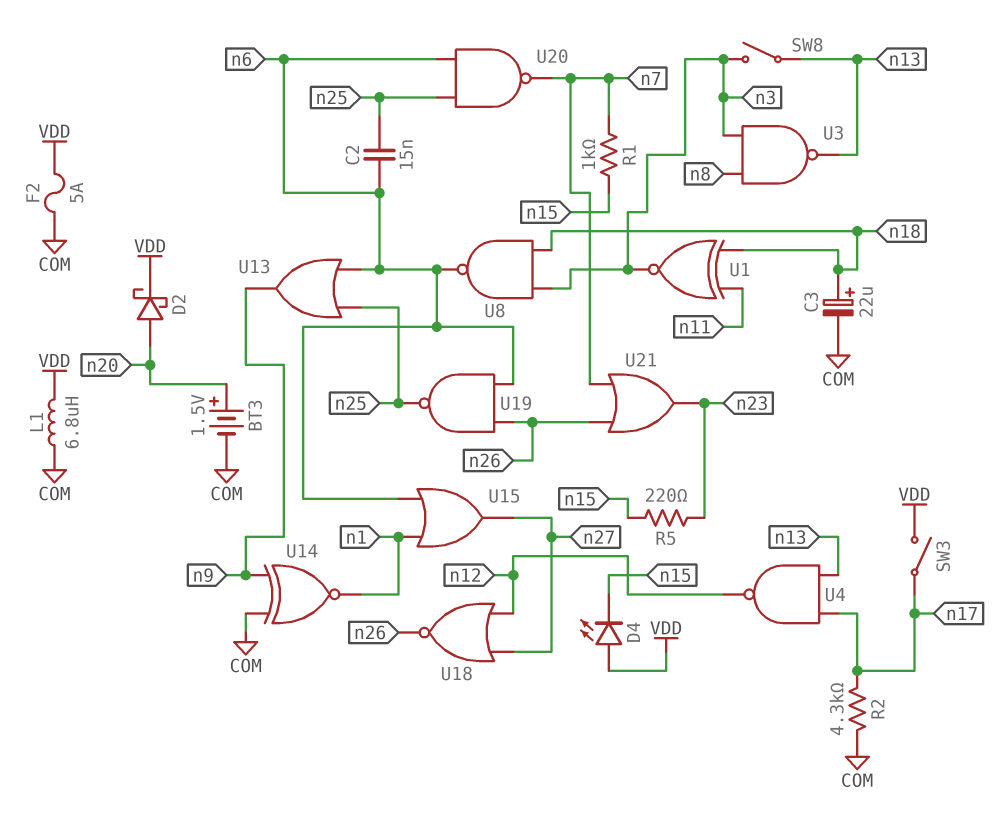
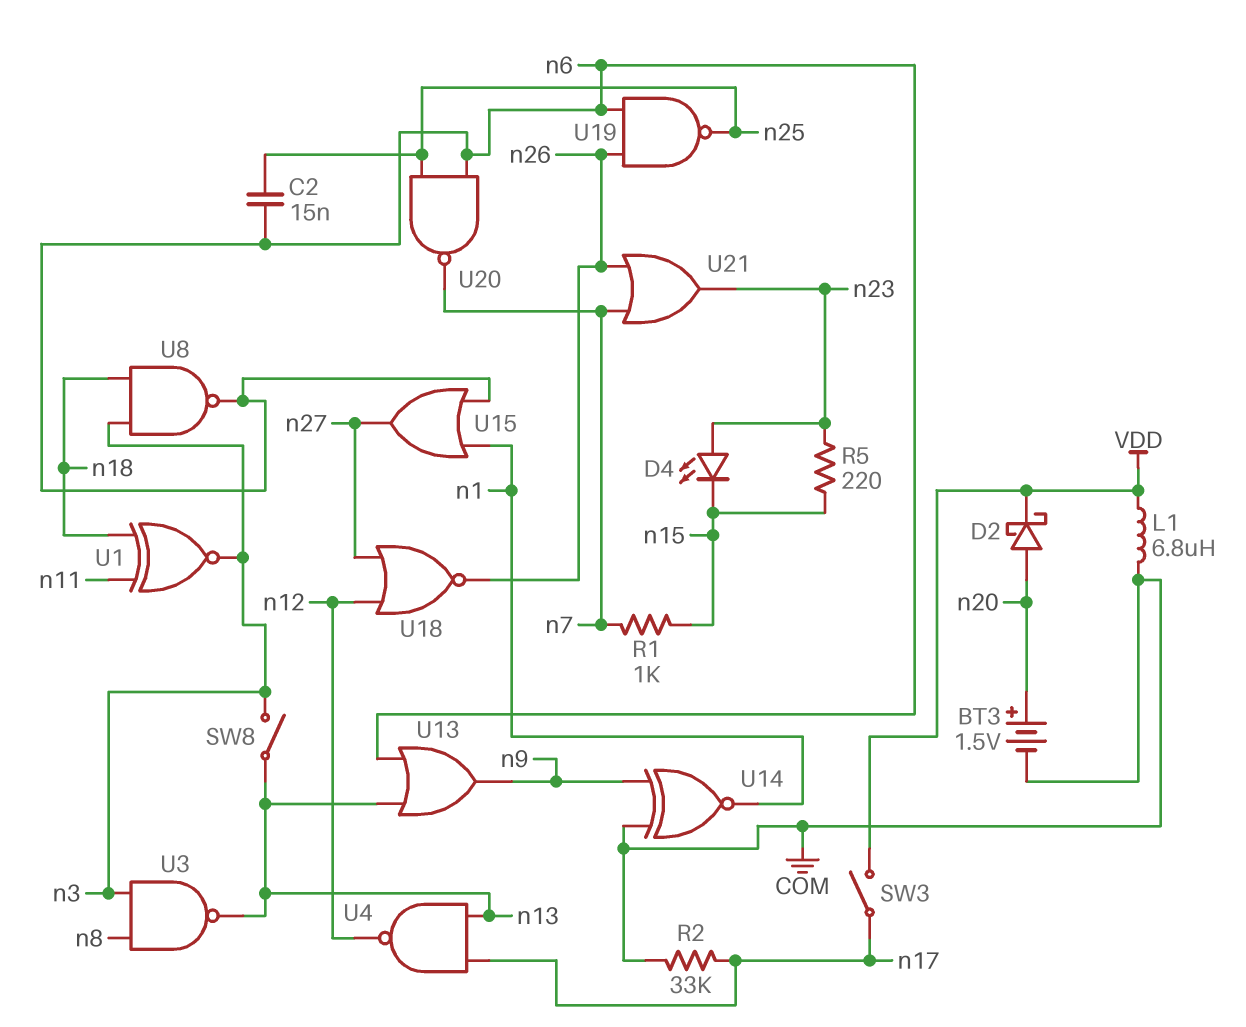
C3: 22uF (plus n18, minus COM) -> none
D4: LED (A VDD, K n15) -> LED (A n23, K n15)
F2: 5A (COM, VDD) -> none
R2: 4.3k (COM, n17) -> 33k (COM, n17)
U13: OR (in n6, in n25, out n9) -> OR (in n6, in n13, out n9)

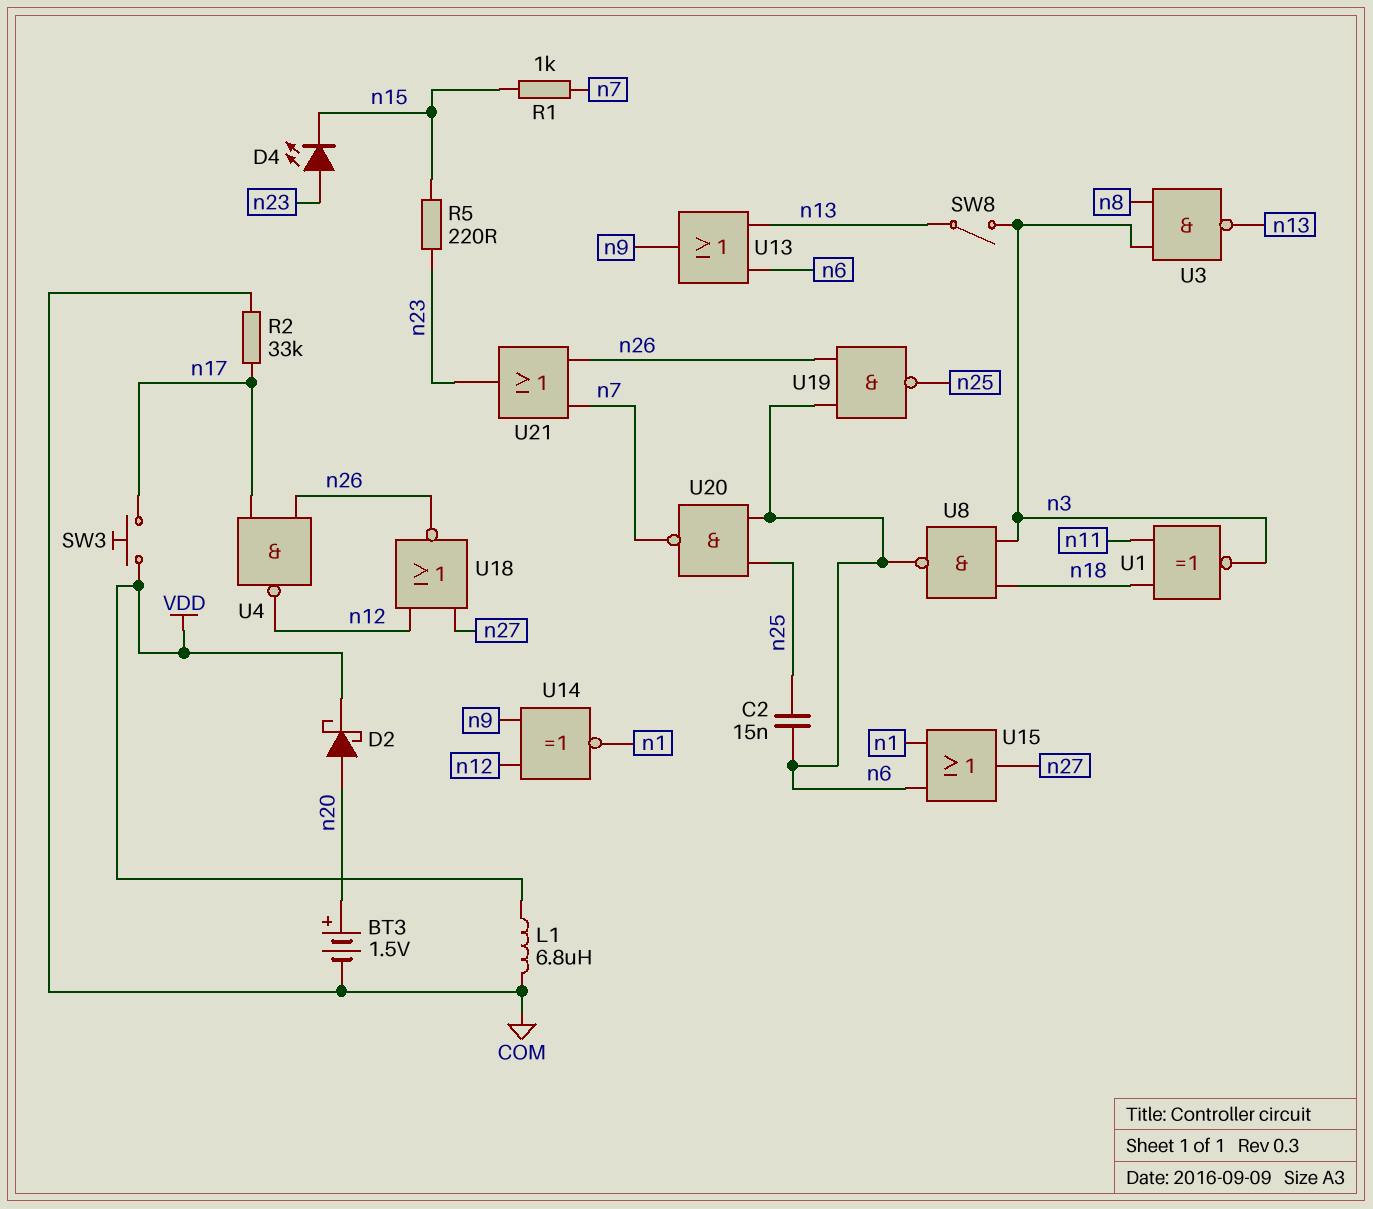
SW3: switch (VDD, n17) -> button (VDD, n17)
U4: NAND (in n13, in n17, out n12) -> NAND (in n17, in n26, out n12)
U14: XNOR (in COM, in n9, out n1) -> XNOR (in n9, in n12, out n1)

